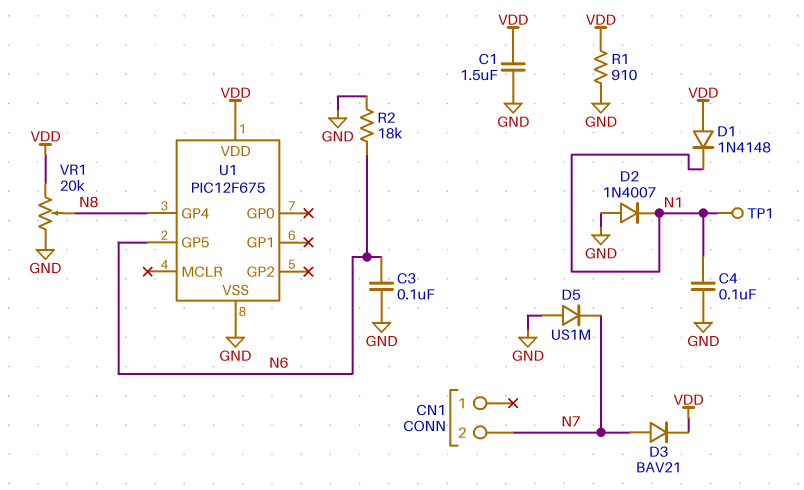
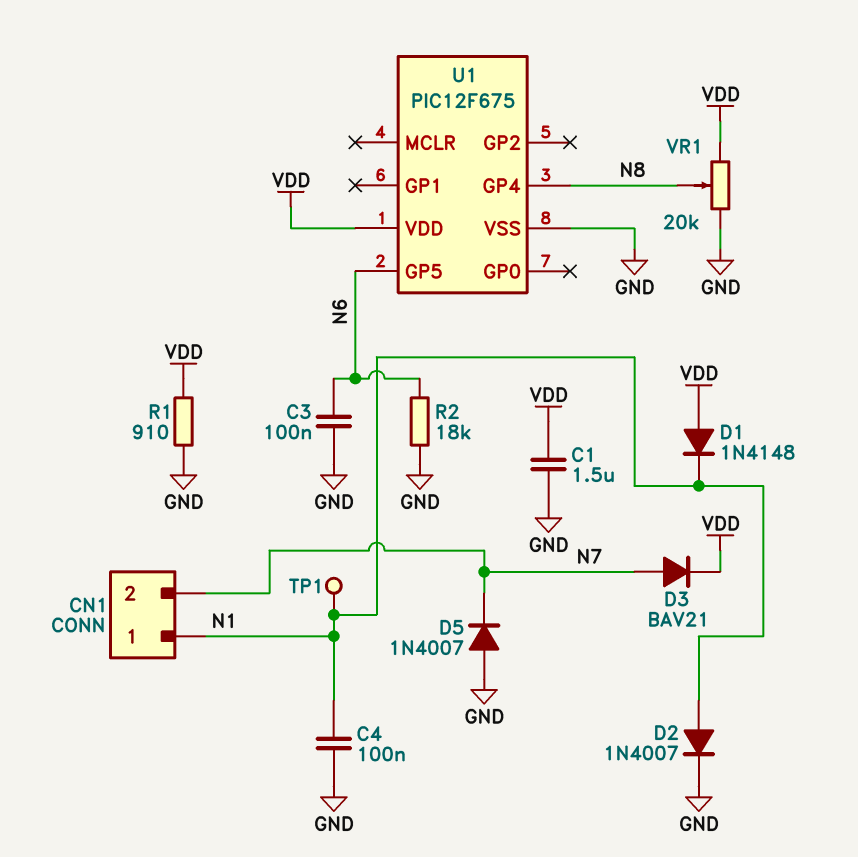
CN1 pin 1: none -> N1
D2: diode 1N4007 (A GND, K N1) -> diode 1N4007 (A N1, K GND)
D5: diode US1M (A GND, K N7) -> diode 1N4007 (A GND, K N7)

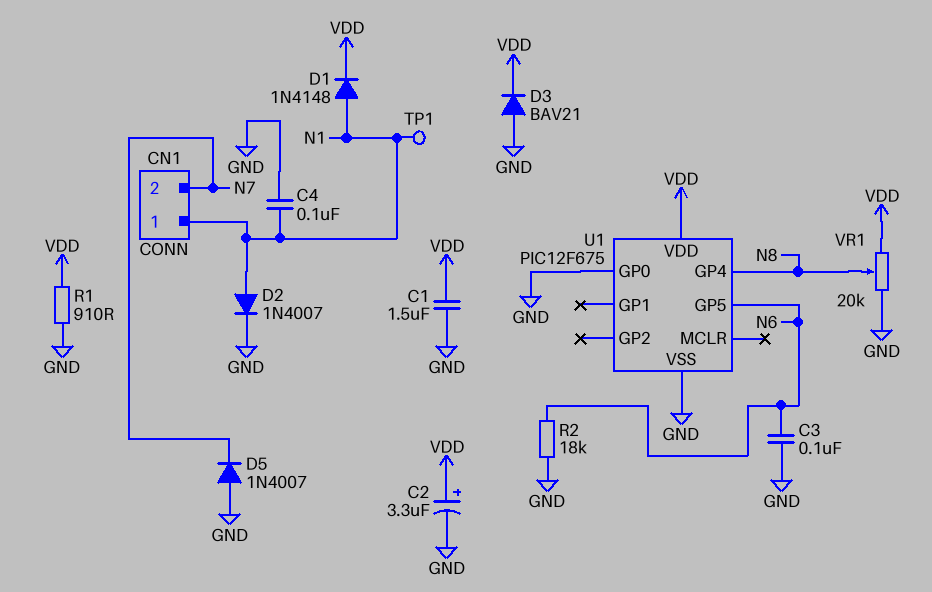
C2: none -> 3.3uF (plus VDD, minus GND)
D1: diode 1N4148 (A VDD, K N1) -> diode 1N4148 (A N1, K VDD)
D3: diode BAV21 (A N7, K VDD) -> diode BAV21 (A GND, K VDD)
U1 pin GP0: none -> GND

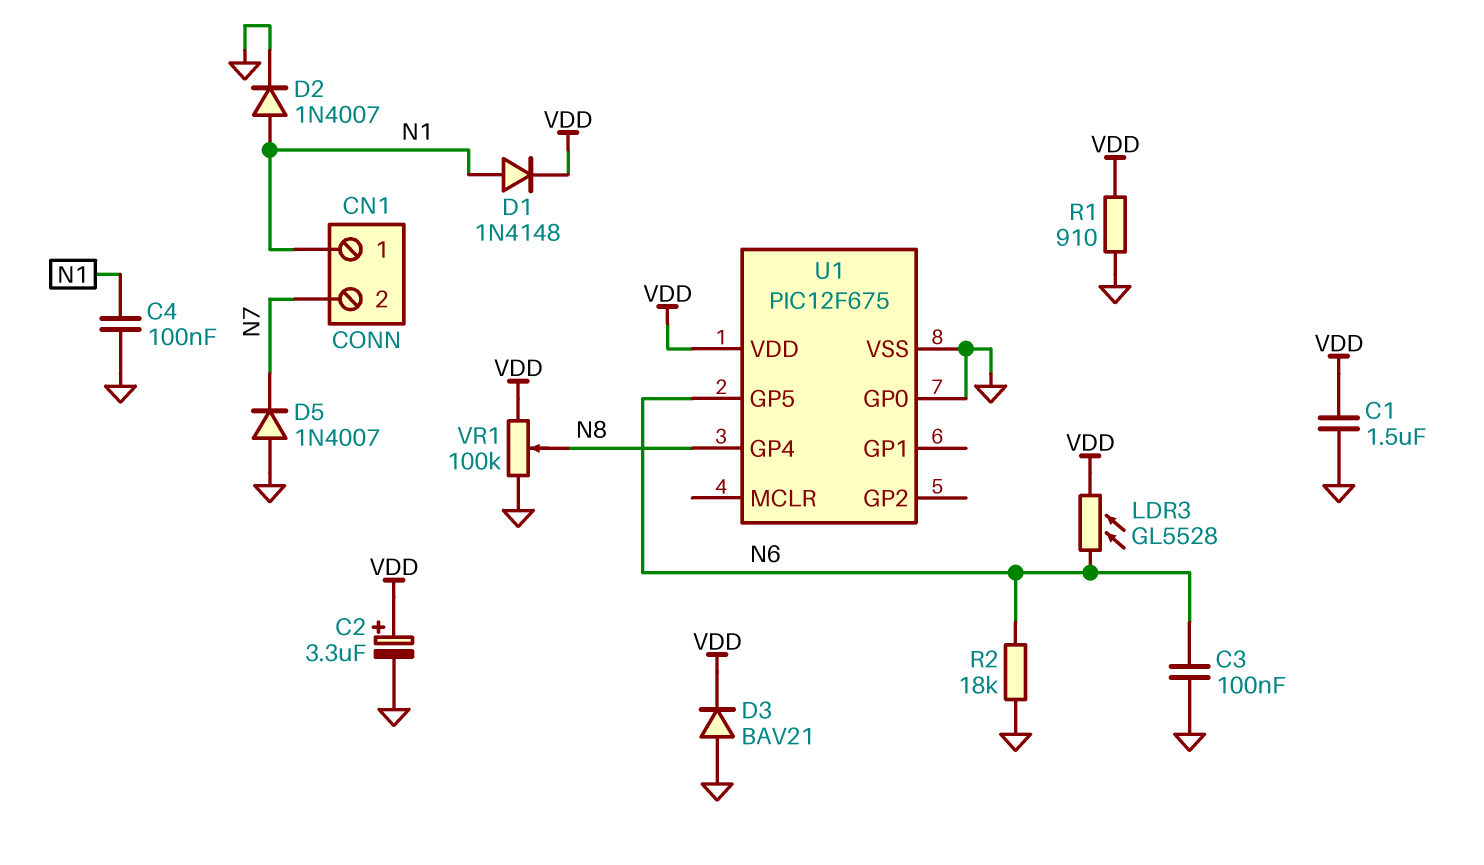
LDR3: none -> GL5528 (N6, VDD)
TP1: test point (N1) -> none
VR1: 20k (GND, VDD, wiper N8) -> 100k (GND, VDD, wiper N8)

